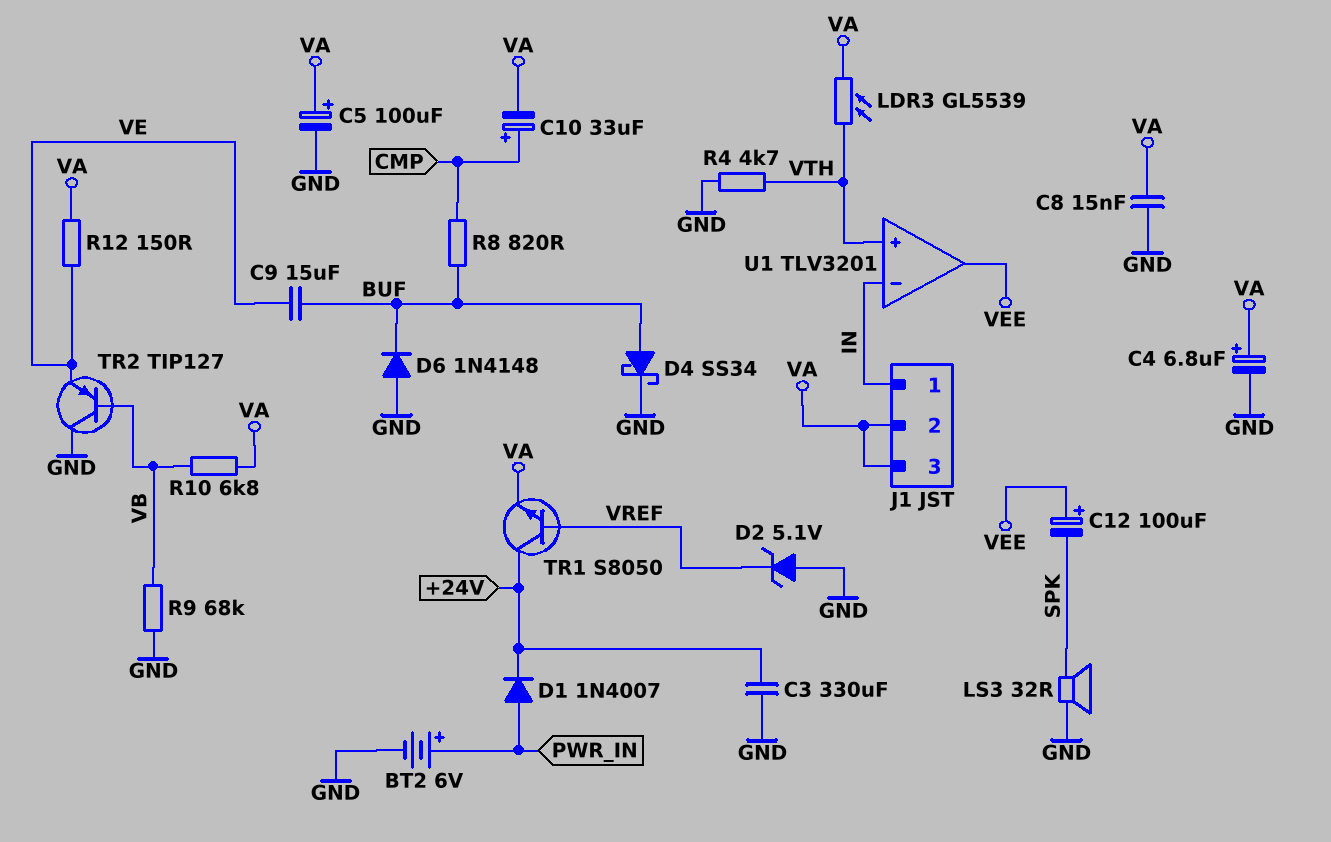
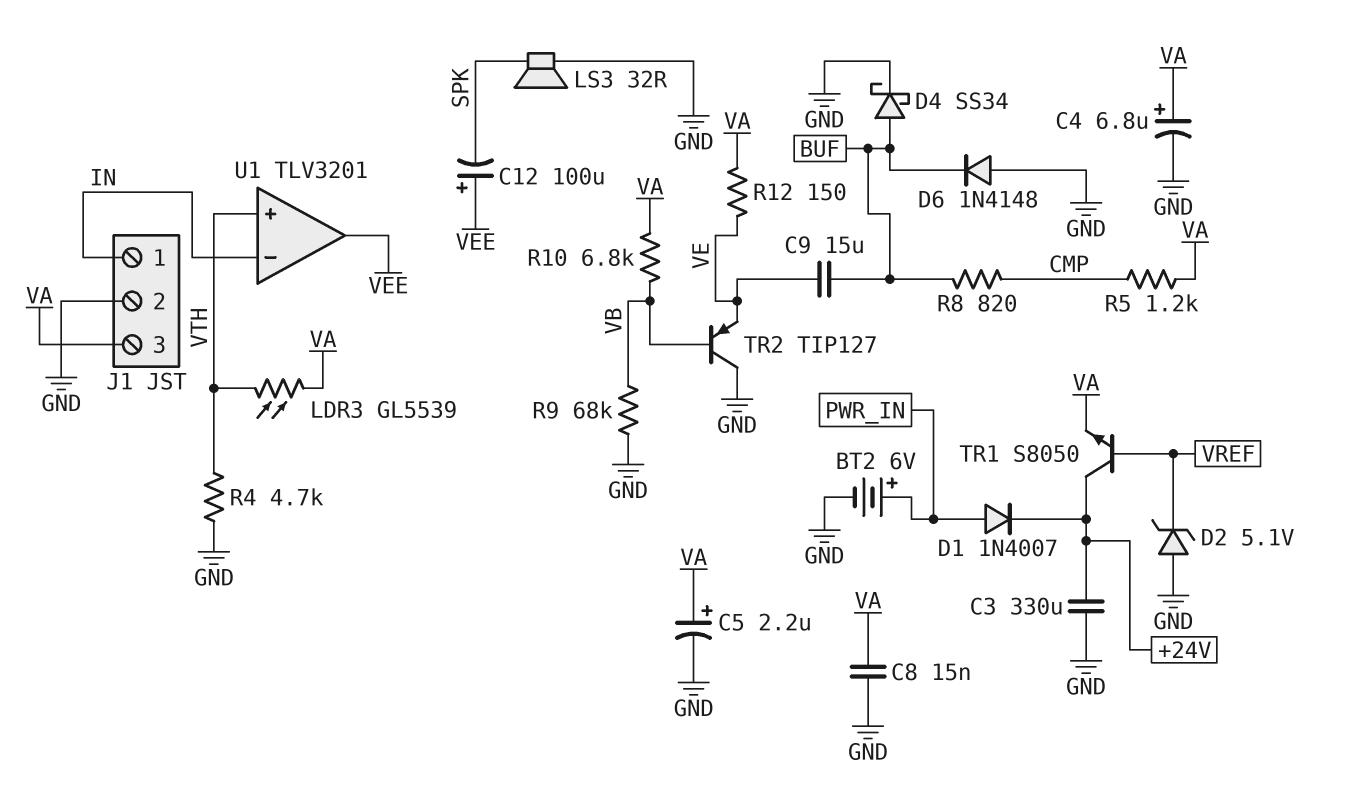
C5: 100uF (plus VA, minus GND) -> 2.2uF (plus VA, minus GND)
C10: 33uF (plus CMP, minus VA) -> none
J1 pin 2: VA -> GND
R5: none -> 1.2k (CMP, VA)

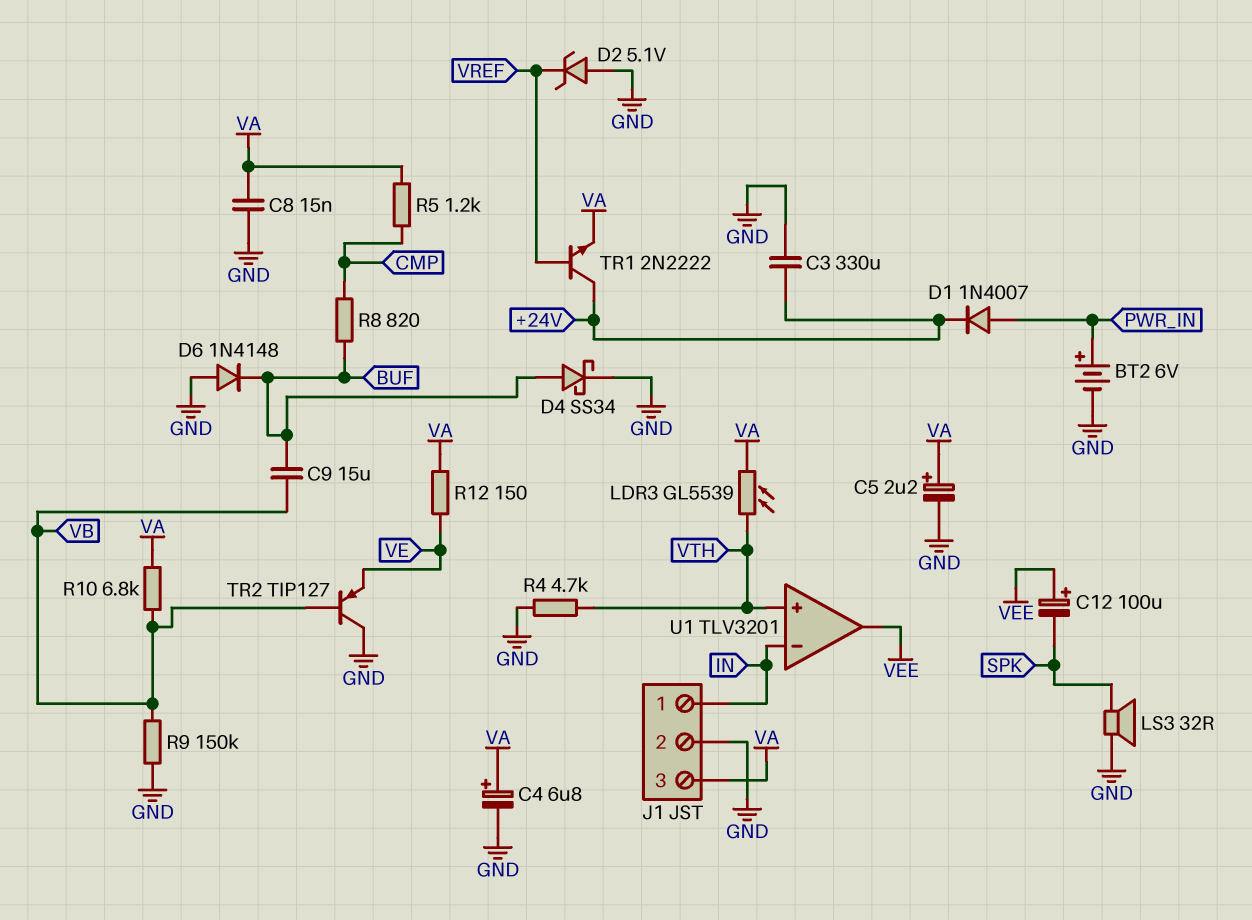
C9: 15uF (BUF, VE) -> 15uF (BUF, VB)
R9: 68k (GND, VB) -> 150k (GND, VB)
TR1: NPN S8050 (B VREF, C +24V, E VA) -> NPN 2N2222 (B VREF, C +24V, E VA)

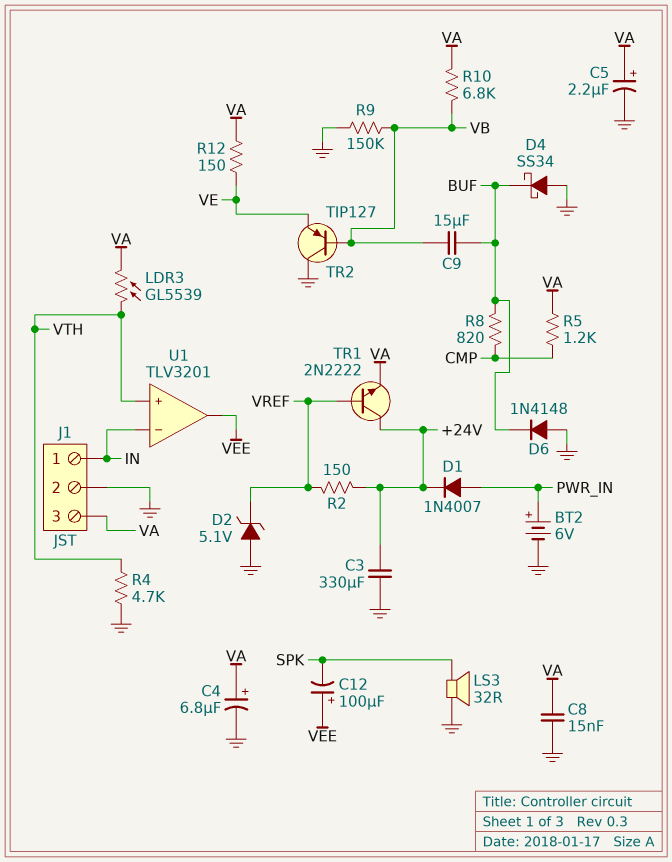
D4: schottky SS34 (A BUF, K GND) -> schottky SS34 (A GND, K BUF)
R2: none -> 150 (+24V, VREF)

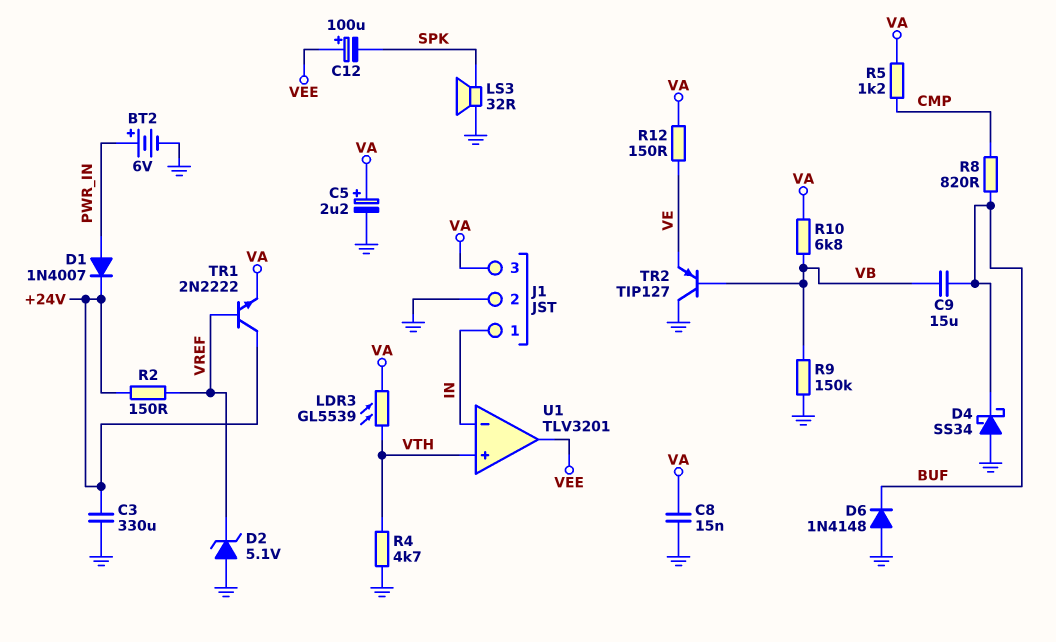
C4: 6.8uF (plus VA, minus GND) -> none

